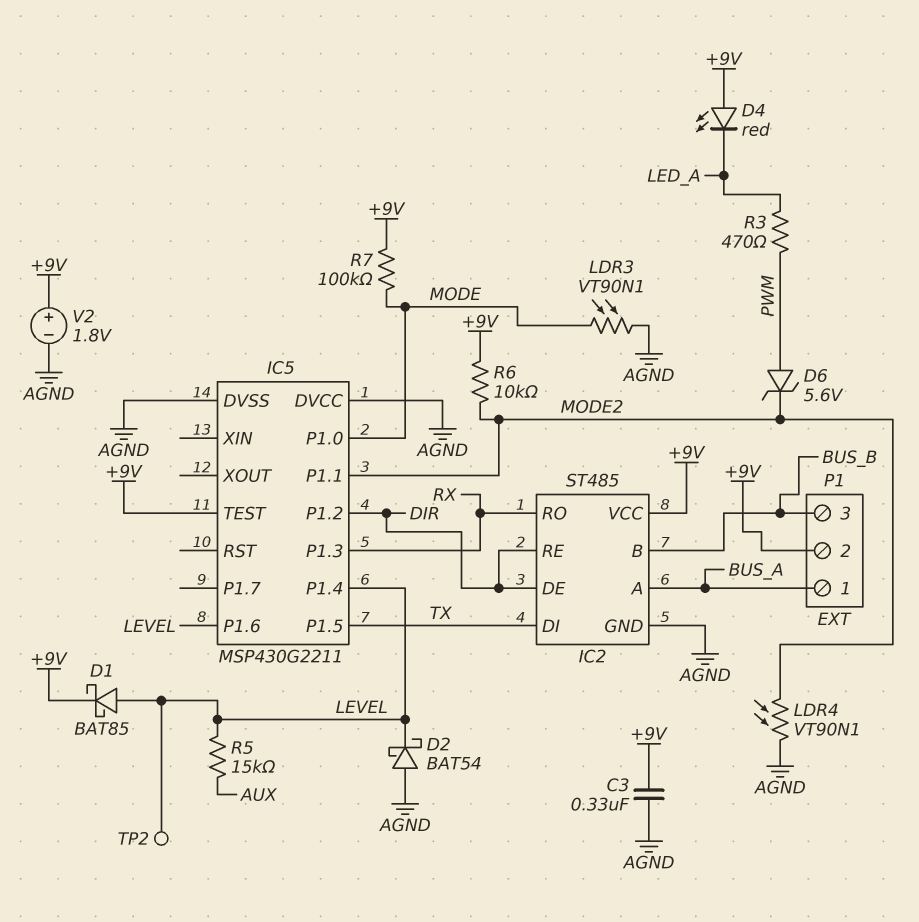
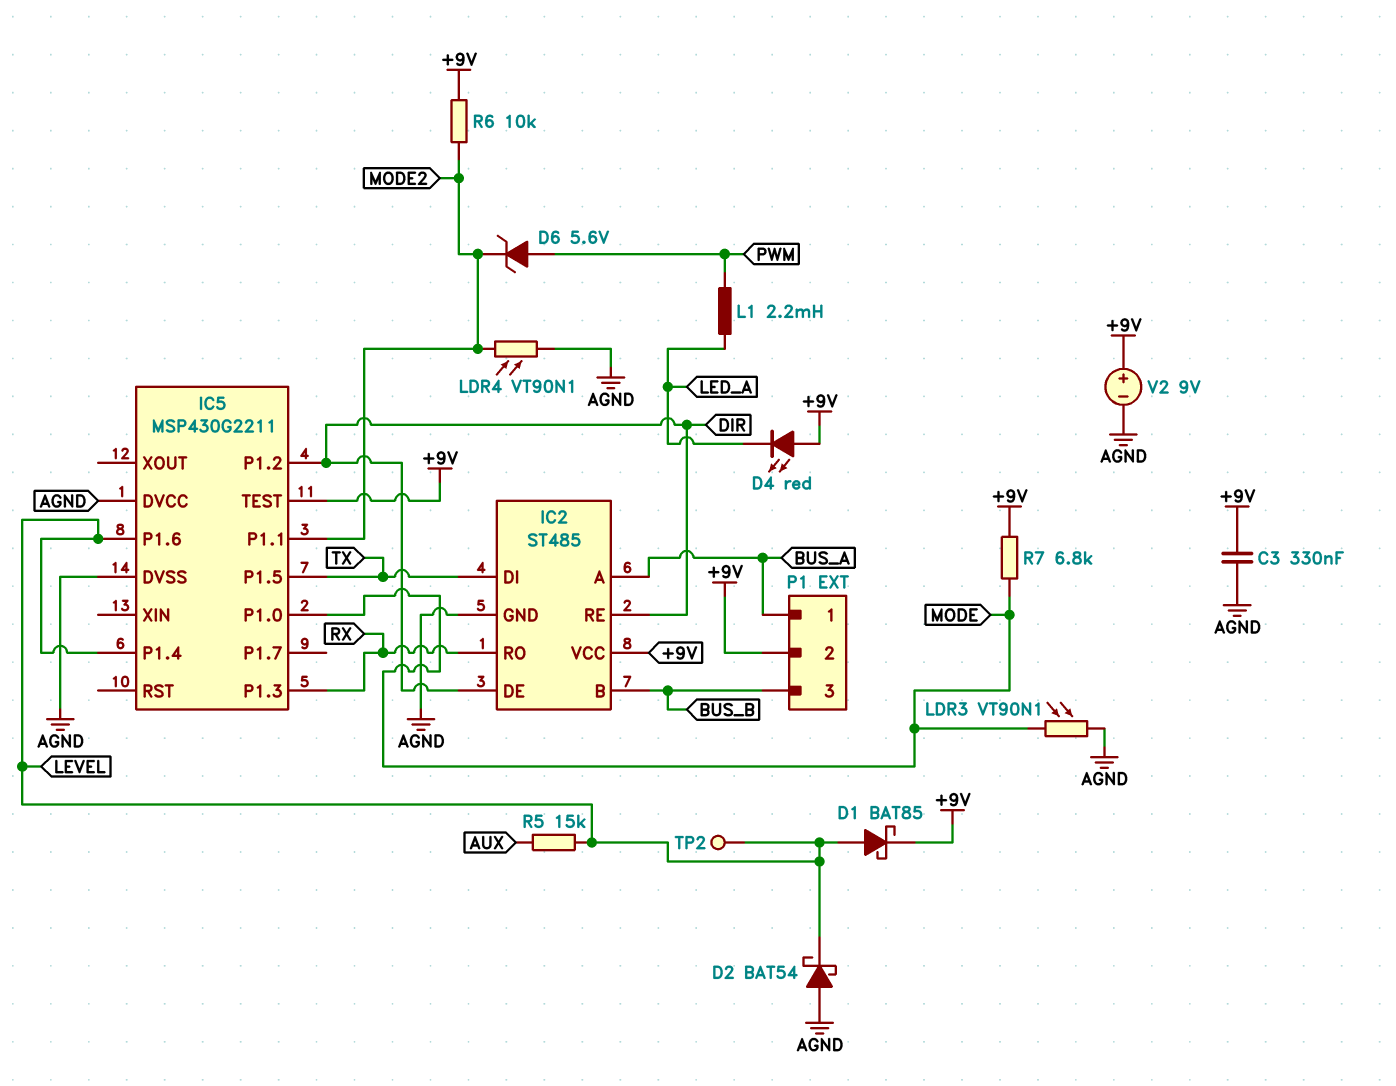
L1: none -> 2.2mH (LED_A, PWM)
R3: 470 (LED_A, PWM) -> none
R7: 100k (+9V, MODE) -> 6.8k (+9V, MODE)
V2: 1.8V (plus +9V, minus AGND) -> 9V (plus +9V, minus AGND)

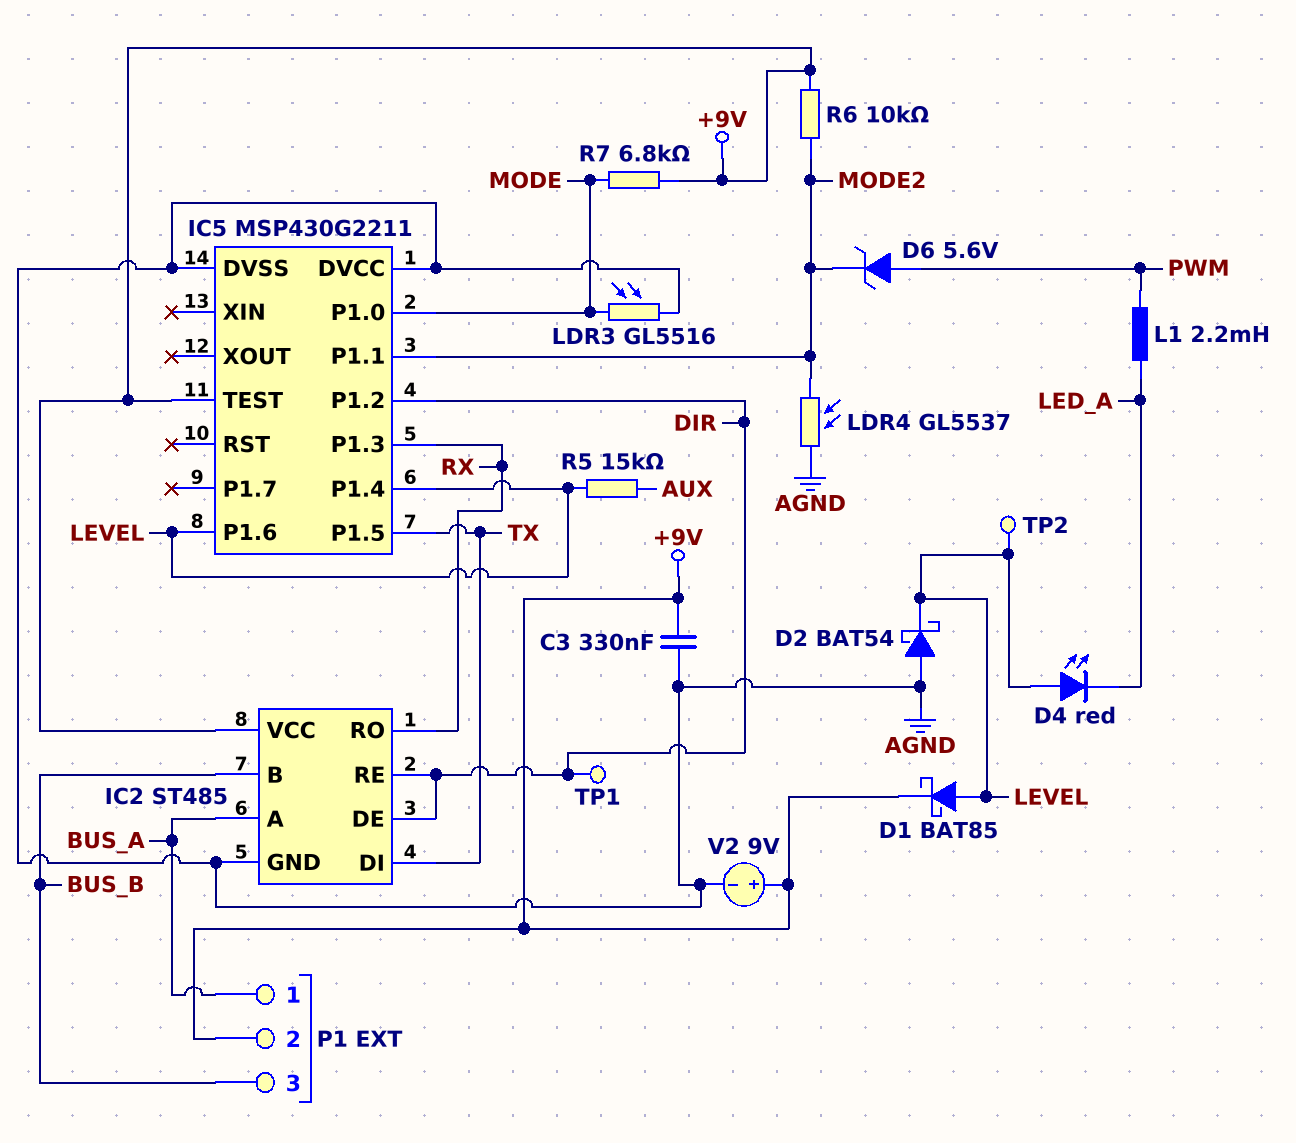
D4: LED red (A +9V, K LED_A) -> LED red (A LEVEL, K LED_A)
LDR3: VT90N1 (AGND, MODE) -> GL5516 (AGND, MODE)
LDR4: VT90N1 (AGND, MODE2) -> GL5537 (AGND, MODE2)
TP1: none -> test point (DIR)

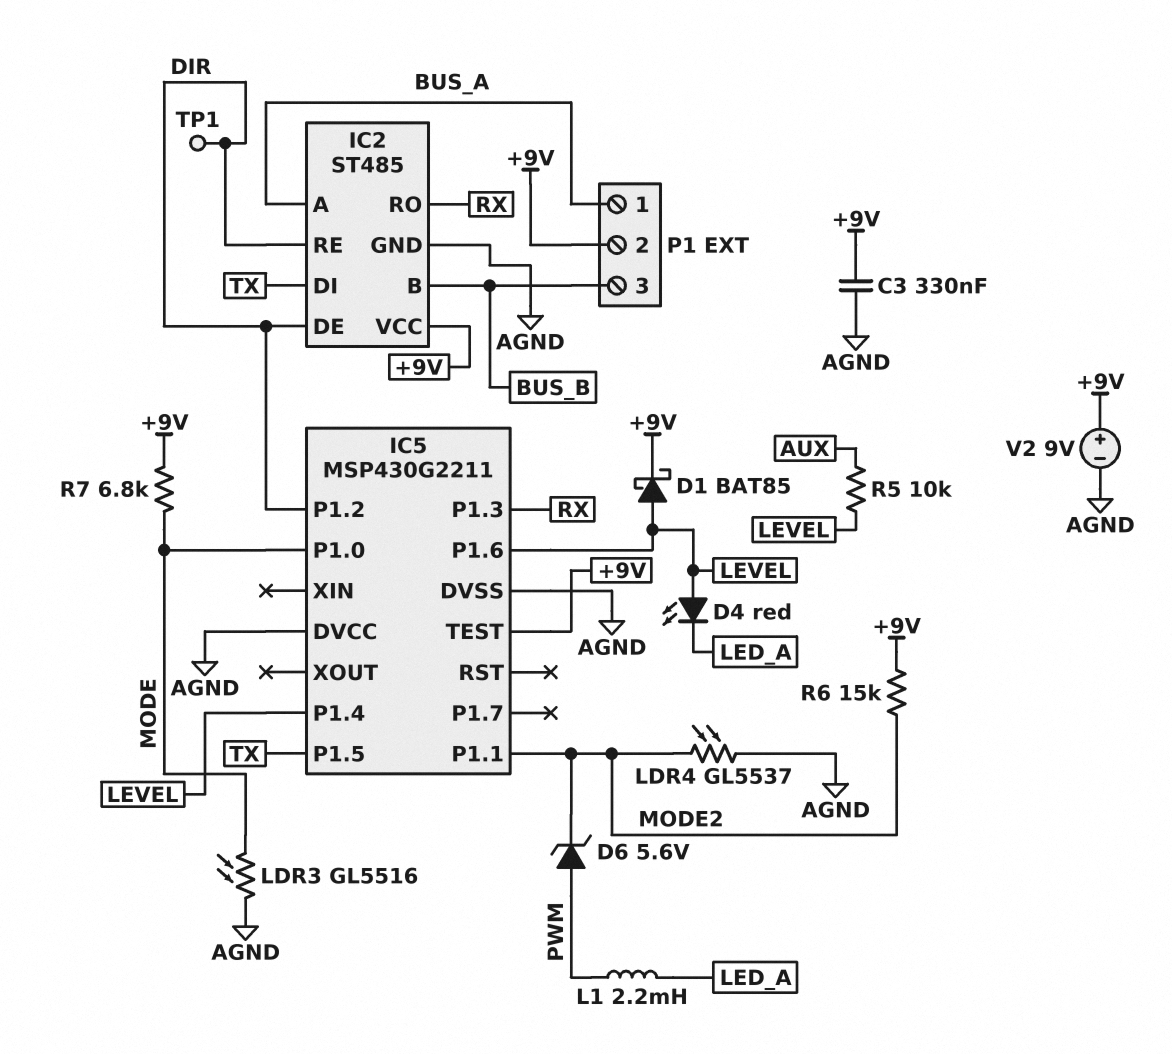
D2: schottky BAT54 (A AGND, K LEVEL) -> none
R5: 15k (AUX, LEVEL) -> 10k (AUX, LEVEL)
R6: 10k (+9V, MODE2) -> 15k (+9V, MODE2)
TP2: test point (LEVEL) -> none

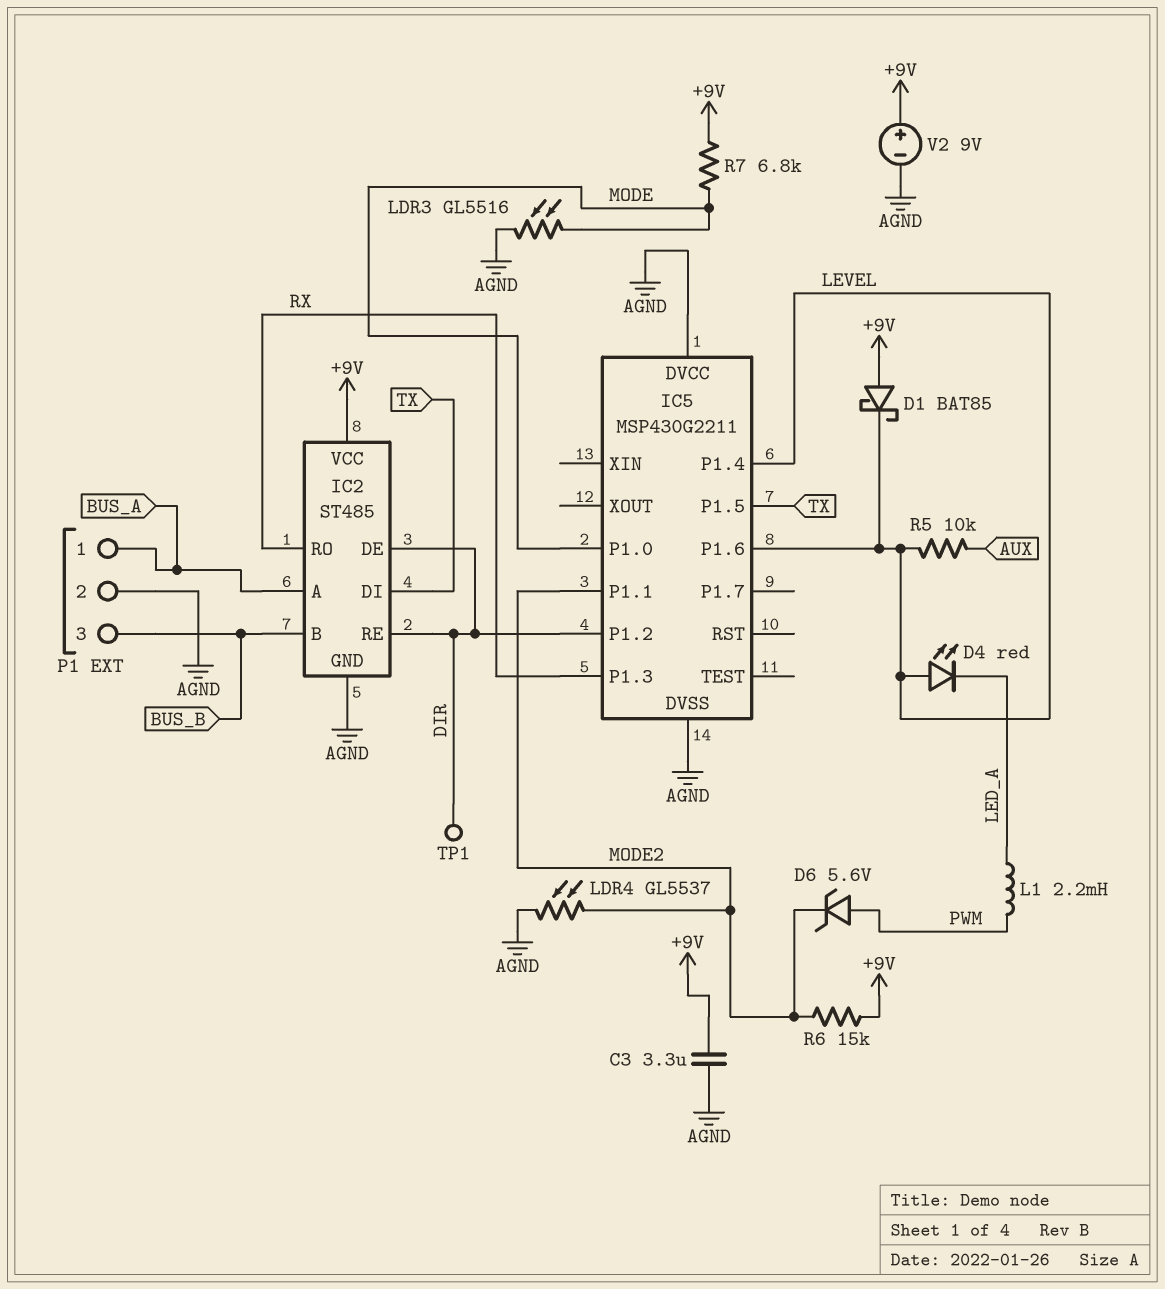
C3: 330nF (+9V, AGND) -> 3.3uF (+9V, AGND)
D1: schottky BAT85 (A LEVEL, K +9V) -> schottky BAT85 (A +9V, K LEVEL)
IC5 pin TEST: +9V -> none
P1 pin 2: +9V -> AGND

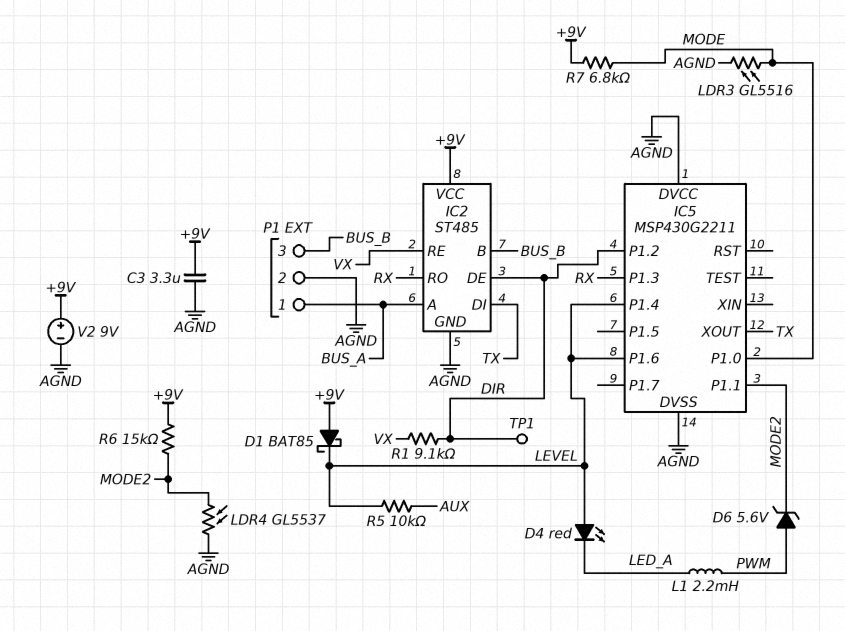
IC2 pin RE: DIR -> VX
IC5 pin P1.5: TX -> none
IC5 pin XOUT: none -> TX
R1: none -> 9.1k (DIR, VX)

